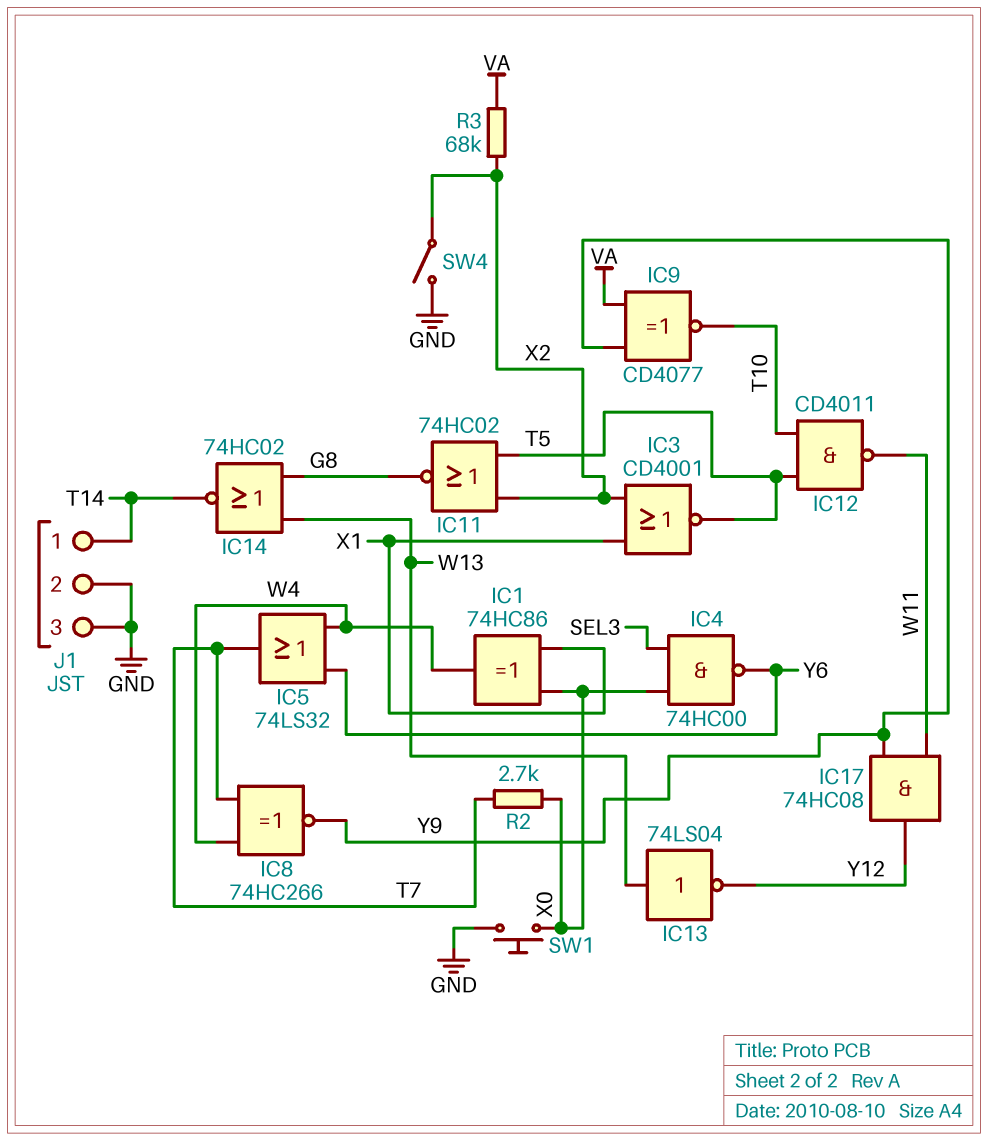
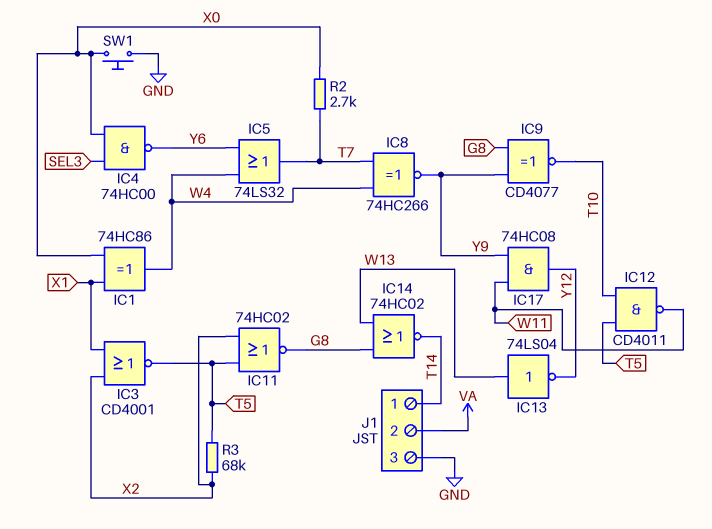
IC9: XNOR CD4077 (in VA, in Y9, out T10) -> XNOR CD4077 (in G8, in Y9, out T10)
J1 pin 2: GND -> VA
R3: 68k (VA, X2) -> 68k (T5, X2)
SW4: switch (GND, X2) -> none

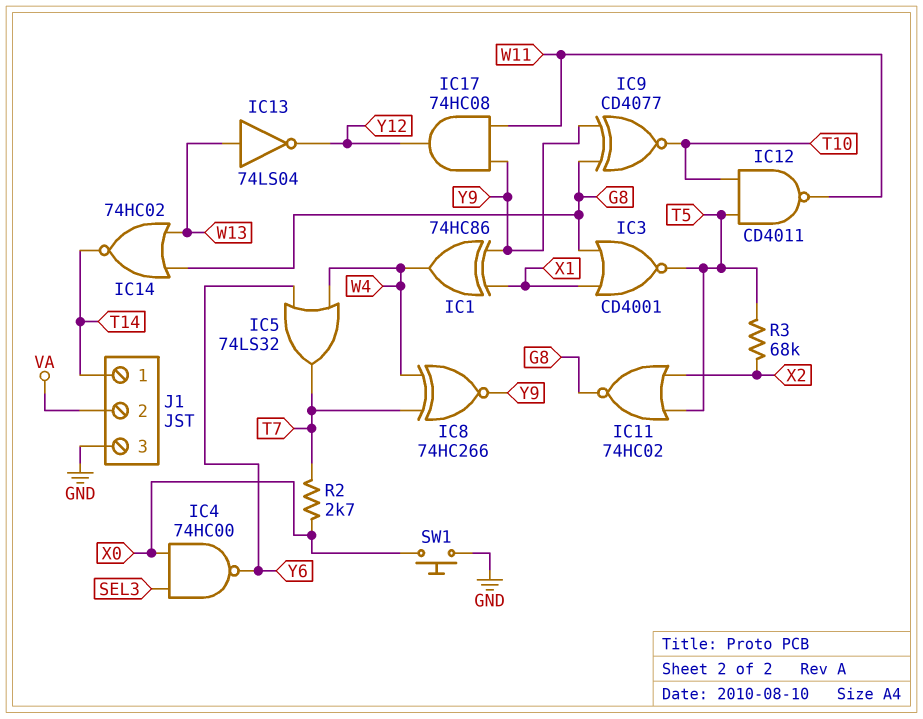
IC1: XOR 74HC86 (in X0, in X1, out W4) -> XOR 74HC86 (in X1, in Y9, out W4)
IC3: NOR CD4001 (in X1, in X2, out T5) -> NOR CD4001 (in G8, in X1, out T5)

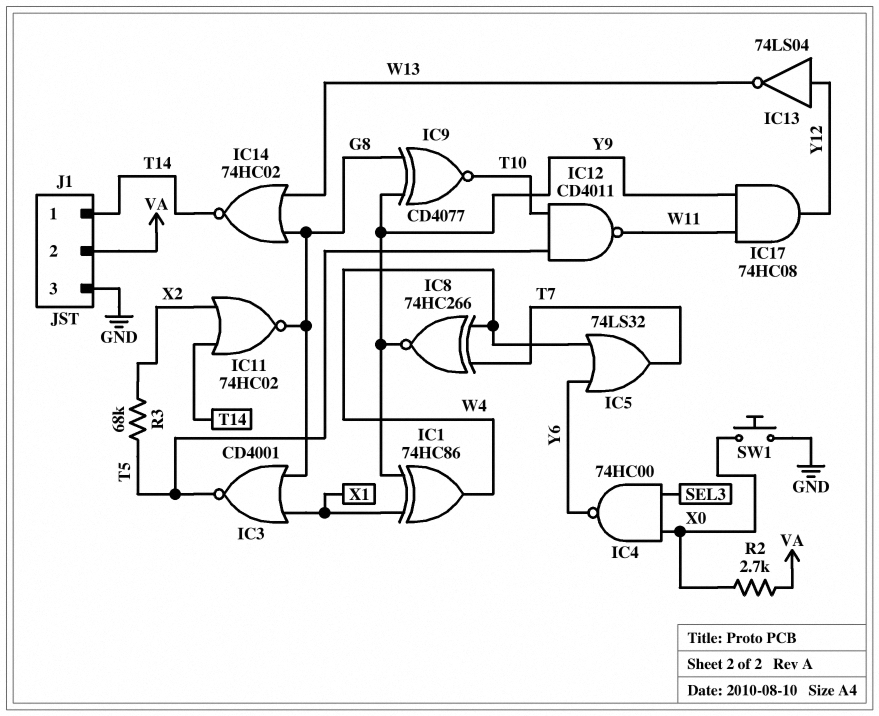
IC11: NOR 74HC02 (in T5, in X2, out G8) -> NOR 74HC02 (in T14, in X2, out G8)
IC13: NOT 74LS04 (in W13, out Y12) -> NOT 74LS04 (in Y12, out W13)
R2: 2.7k (T7, X0) -> 2.7k (VA, X0)

